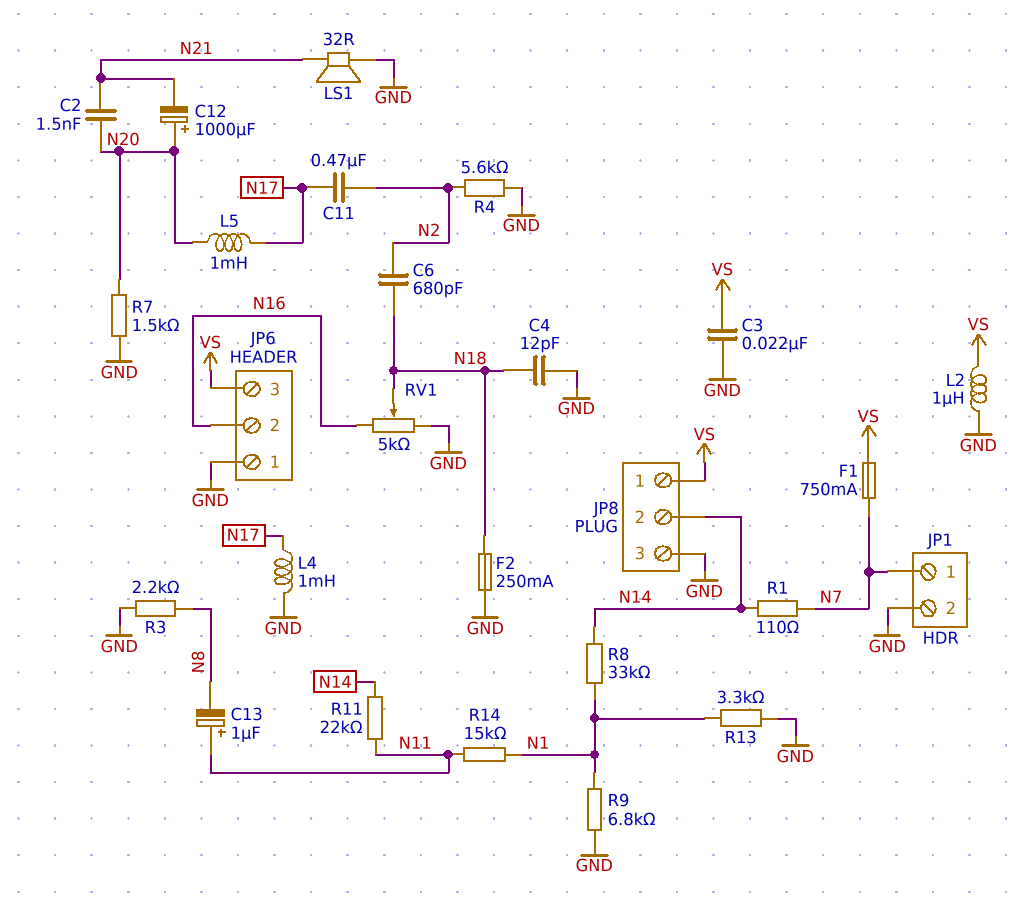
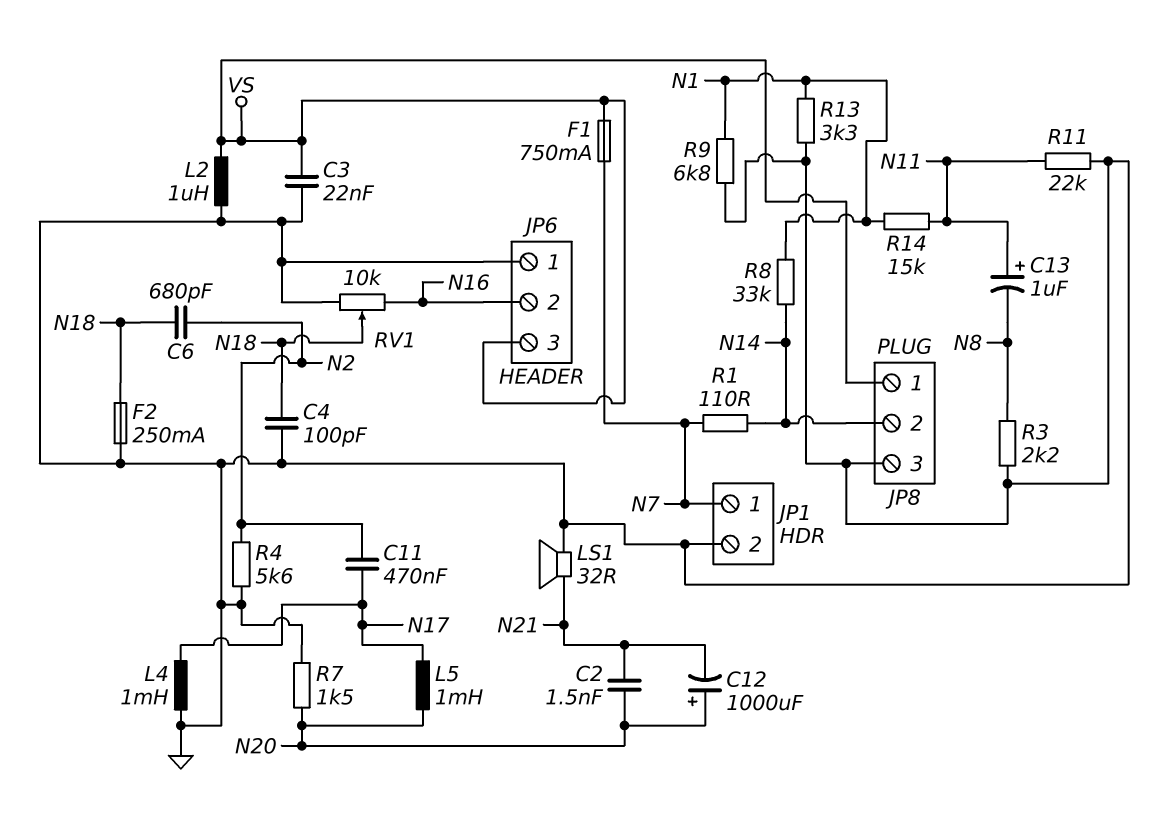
C4: 12pF (GND, N18) -> 100pF (GND, N18)
R11: 22k (N11, N14) -> 22k (GND, N11)
RV1: 5k (GND, N16, wiper N18) -> 10k (GND, N16, wiper N18)

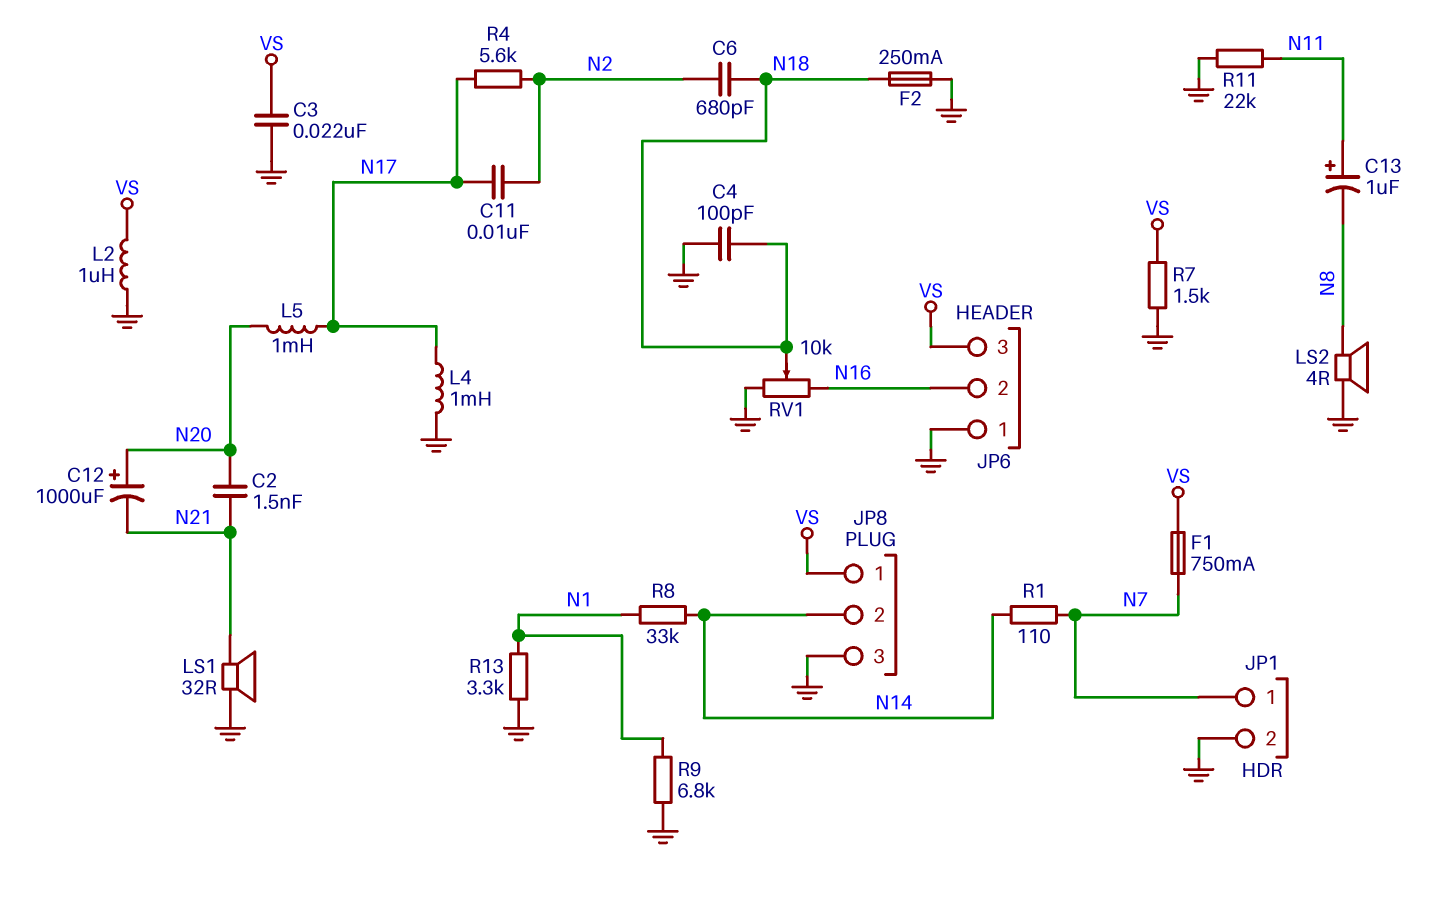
C11: 470nF (N2, N17) -> 10nF (N2, N17)
LS2: none -> speaker 4R (GND, N8)
R3: 2.2k (GND, N8) -> none
R4: 5.6k (GND, N2) -> 5.6k (N2, N17)
R7: 1.5k (GND, N20) -> 1.5k (GND, VS)
R14: 15k (N1, N11) -> none

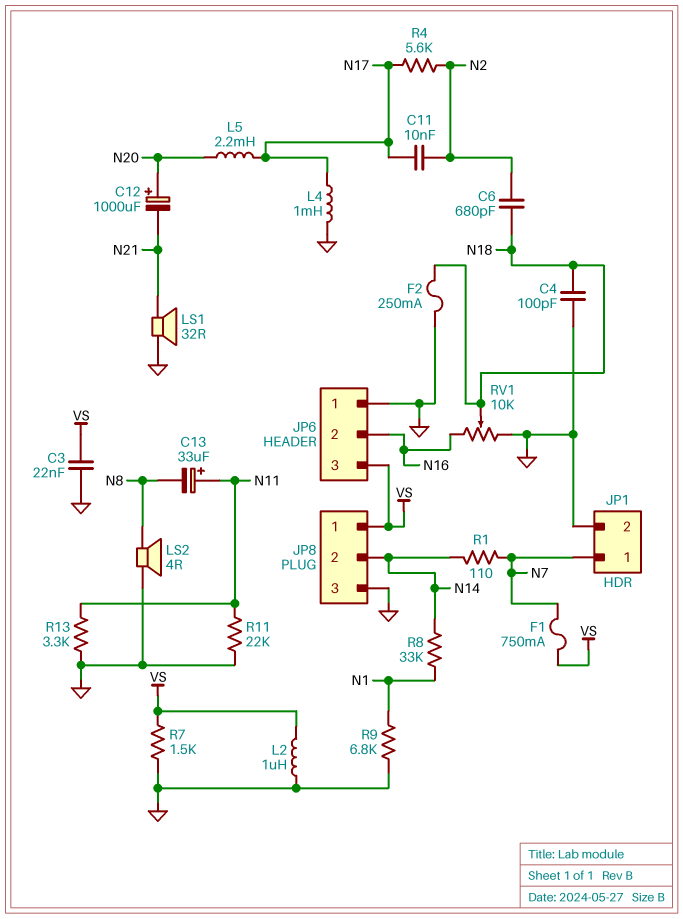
C2: 1.5nF (N20, N21) -> none
C13: 1uF (plus N11, minus N8) -> 33uF (plus N11, minus N8)
L5: 1mH (N17, N20) -> 2.2mH (N17, N20)
R13: 3.3k (GND, N1) -> 3.3k (GND, N11)

